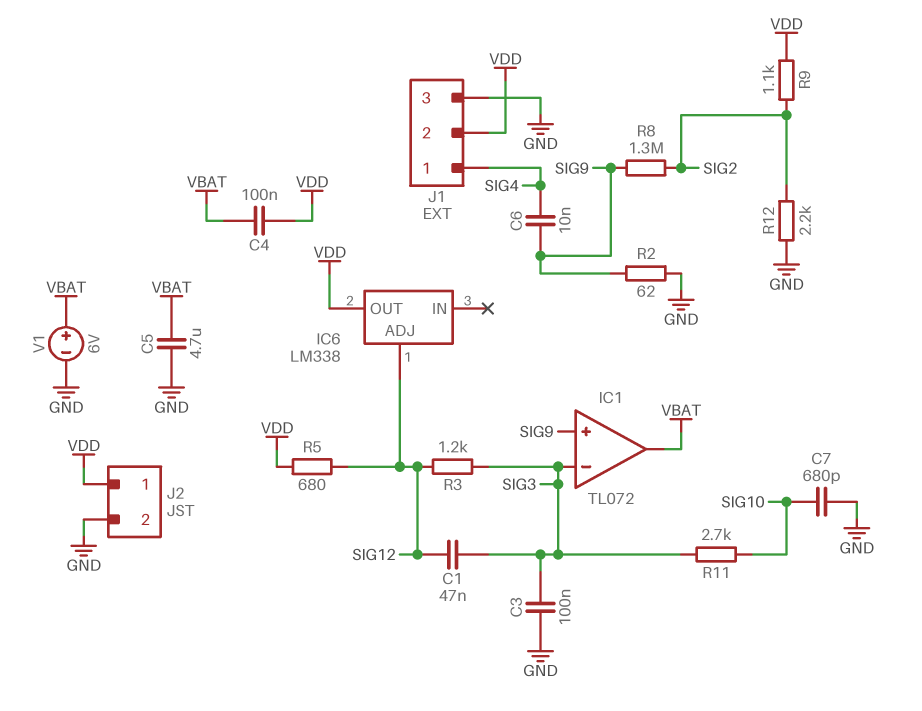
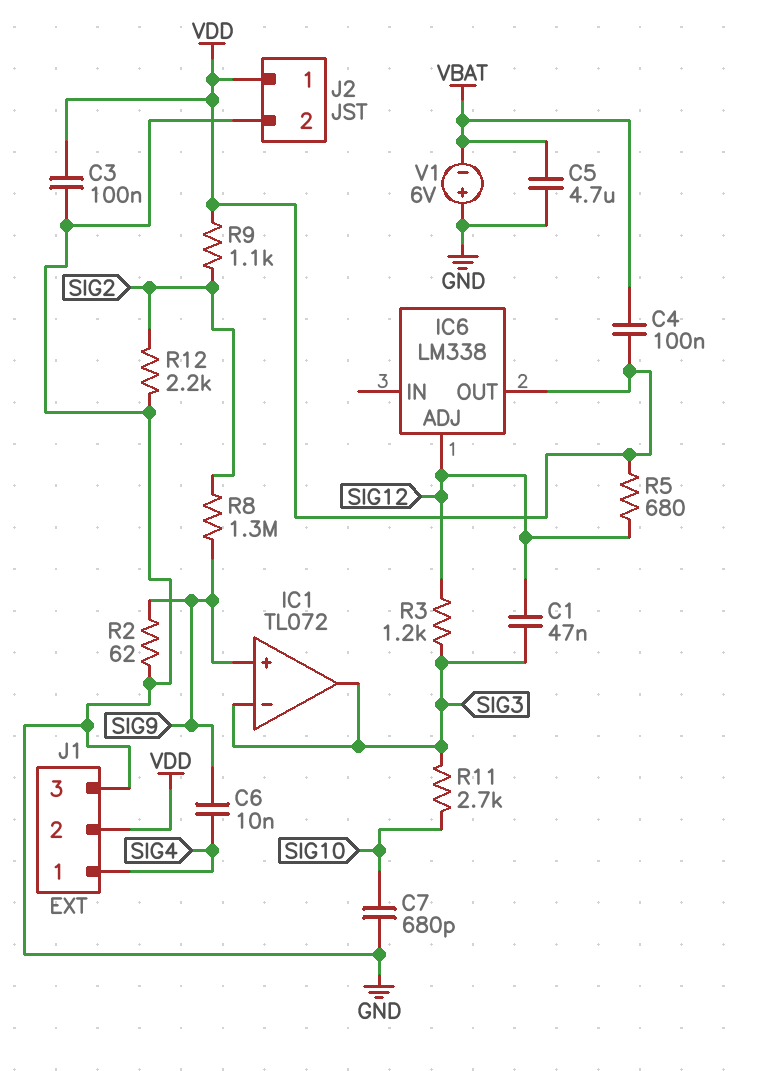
C3: 100nF (GND, SIG3) -> 100nF (GND, VDD)
IC1 pin out: VBAT -> SIG3
V1: 6V (plus VBAT, minus GND) -> 6V (plus GND, minus VBAT)

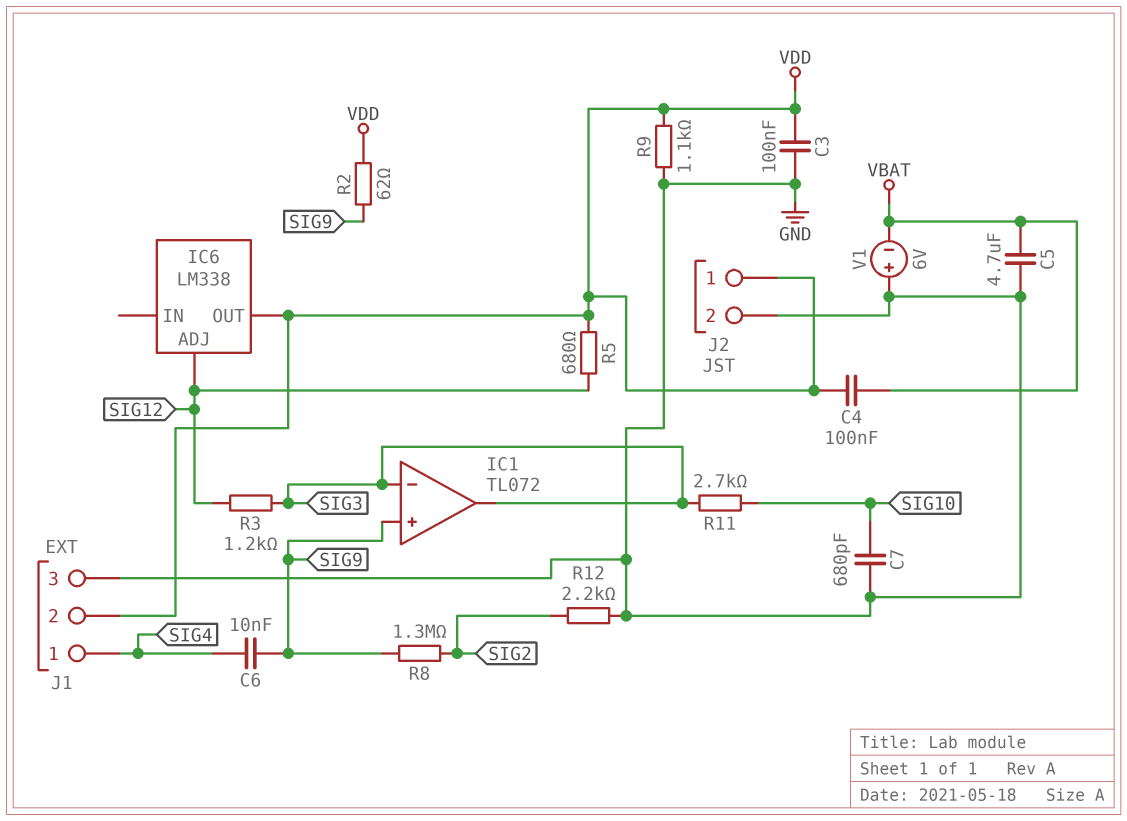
C1: 47nF (SIG3, SIG12) -> none
R2: 62 (GND, SIG9) -> 62 (SIG9, VDD)
R9: 1.1k (SIG2, VDD) -> 1.1k (GND, VDD)

